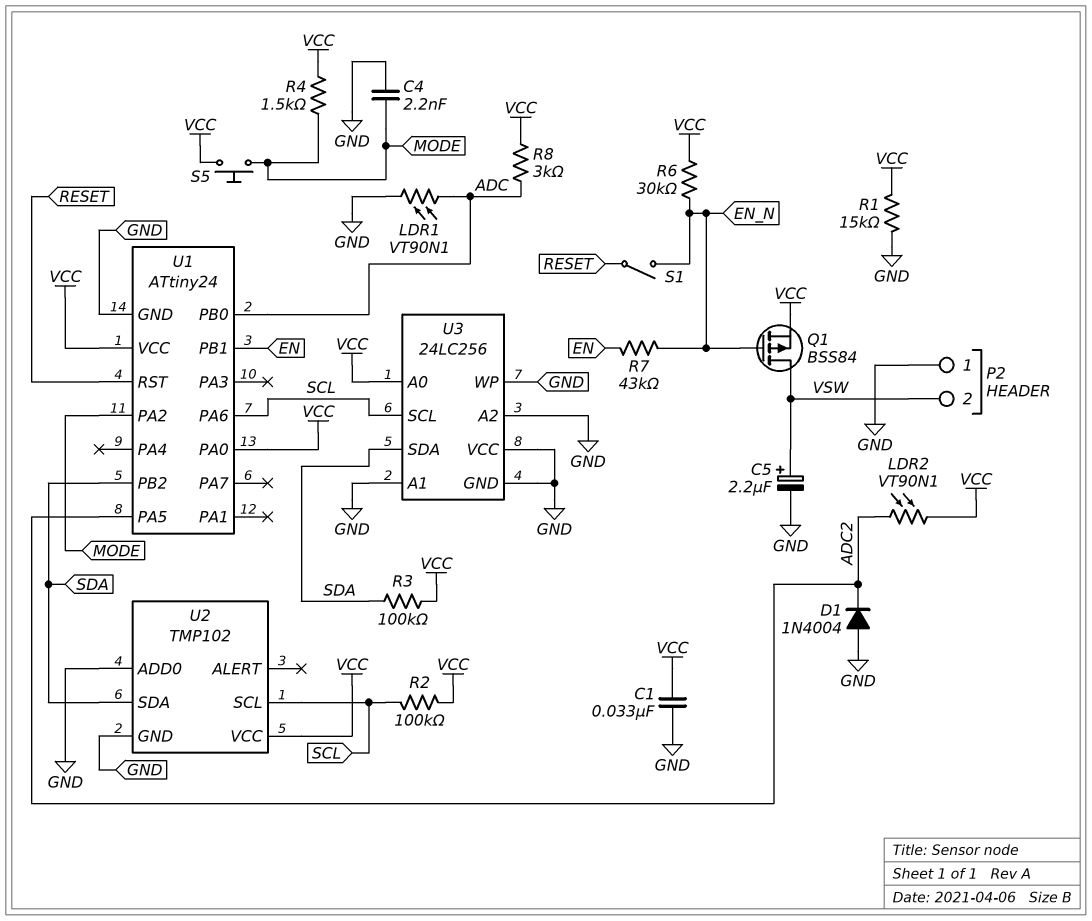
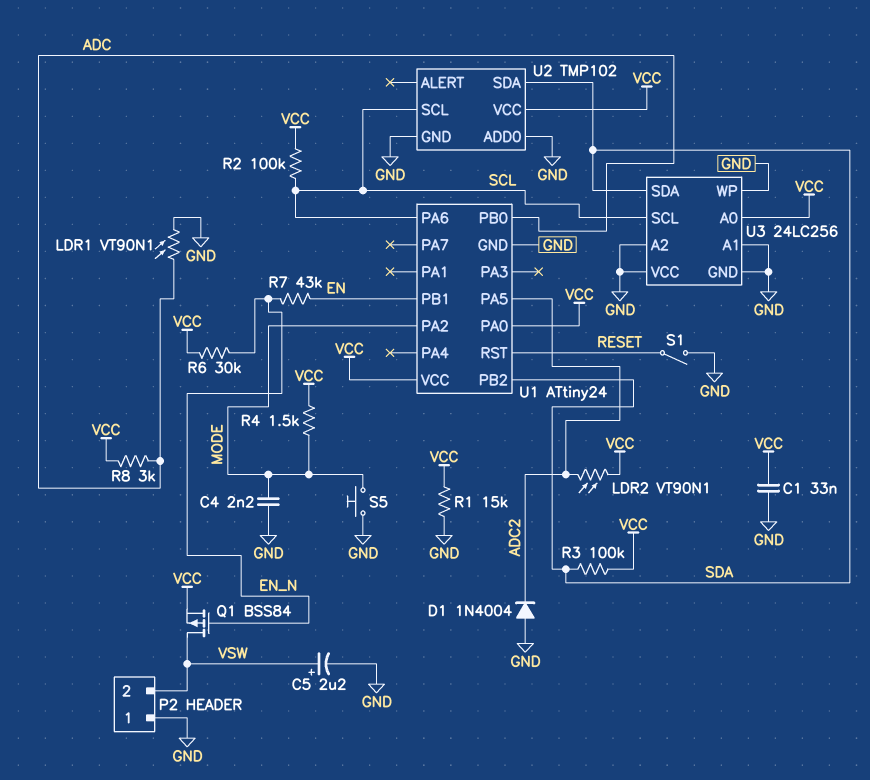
S1: switch (EN_N, RESET) -> switch (GND, RESET)
S5: button (MODE, VCC) -> button (GND, MODE)

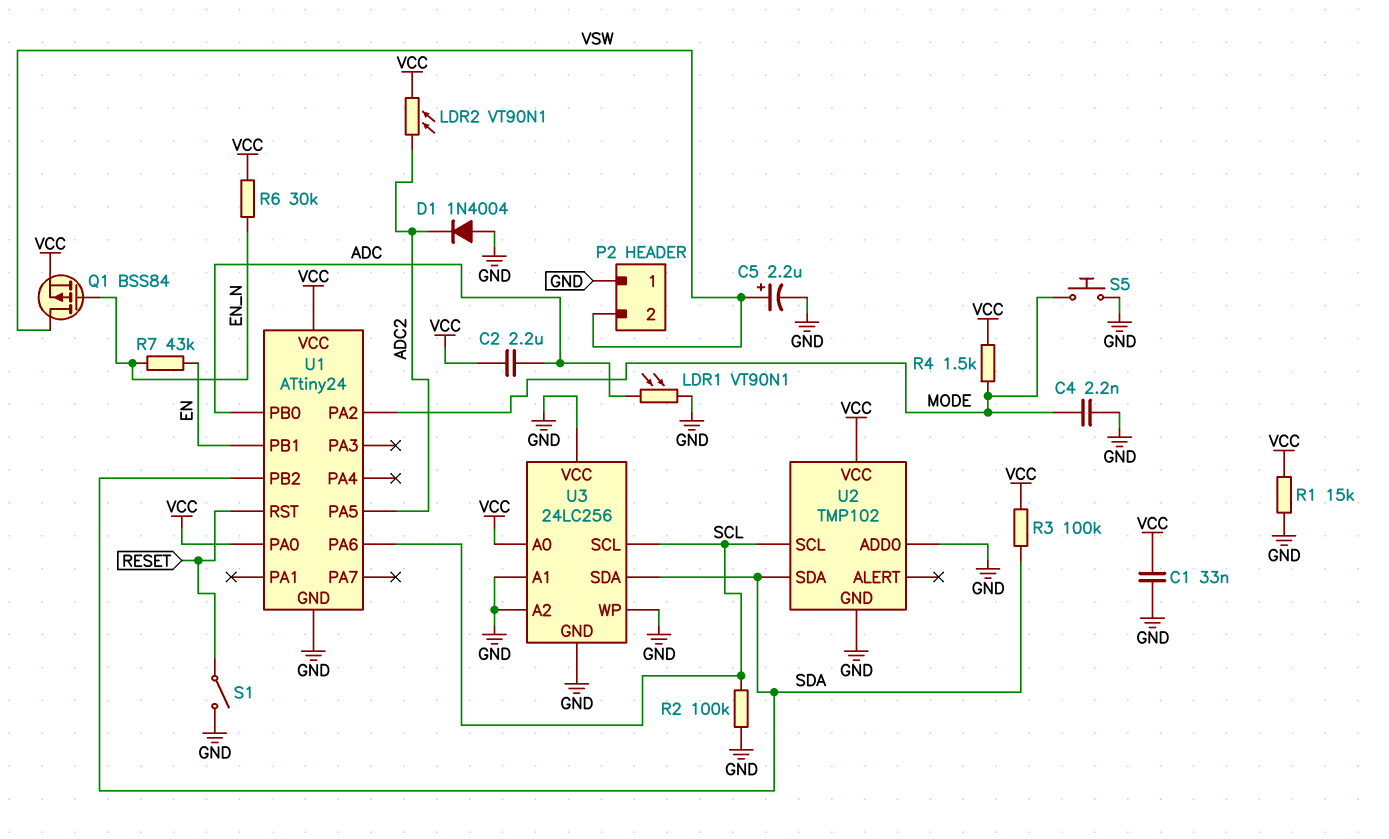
C2: none -> 2.2uF (ADC, VCC)
R2: 100k (SCL, VCC) -> 100k (GND, SCL)
R8: 3k (ADC, VCC) -> none

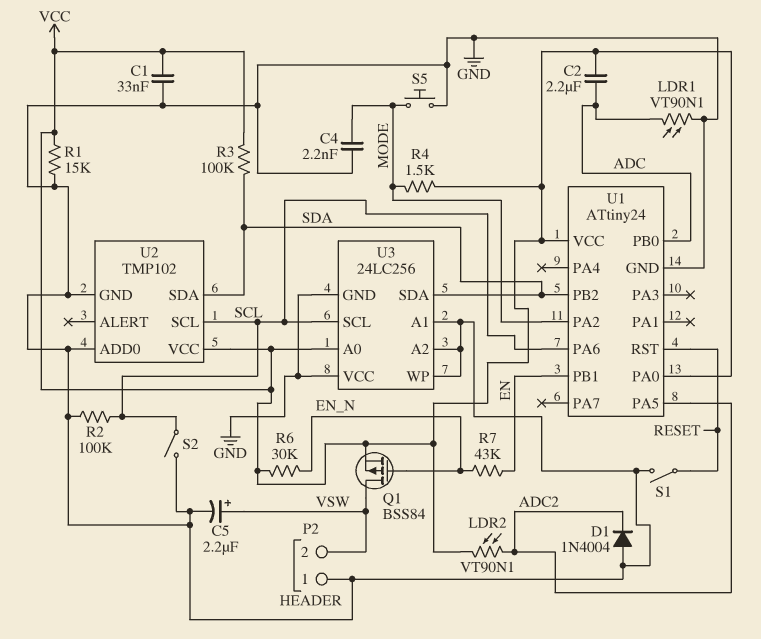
S2: none -> switch (GND, SCL)

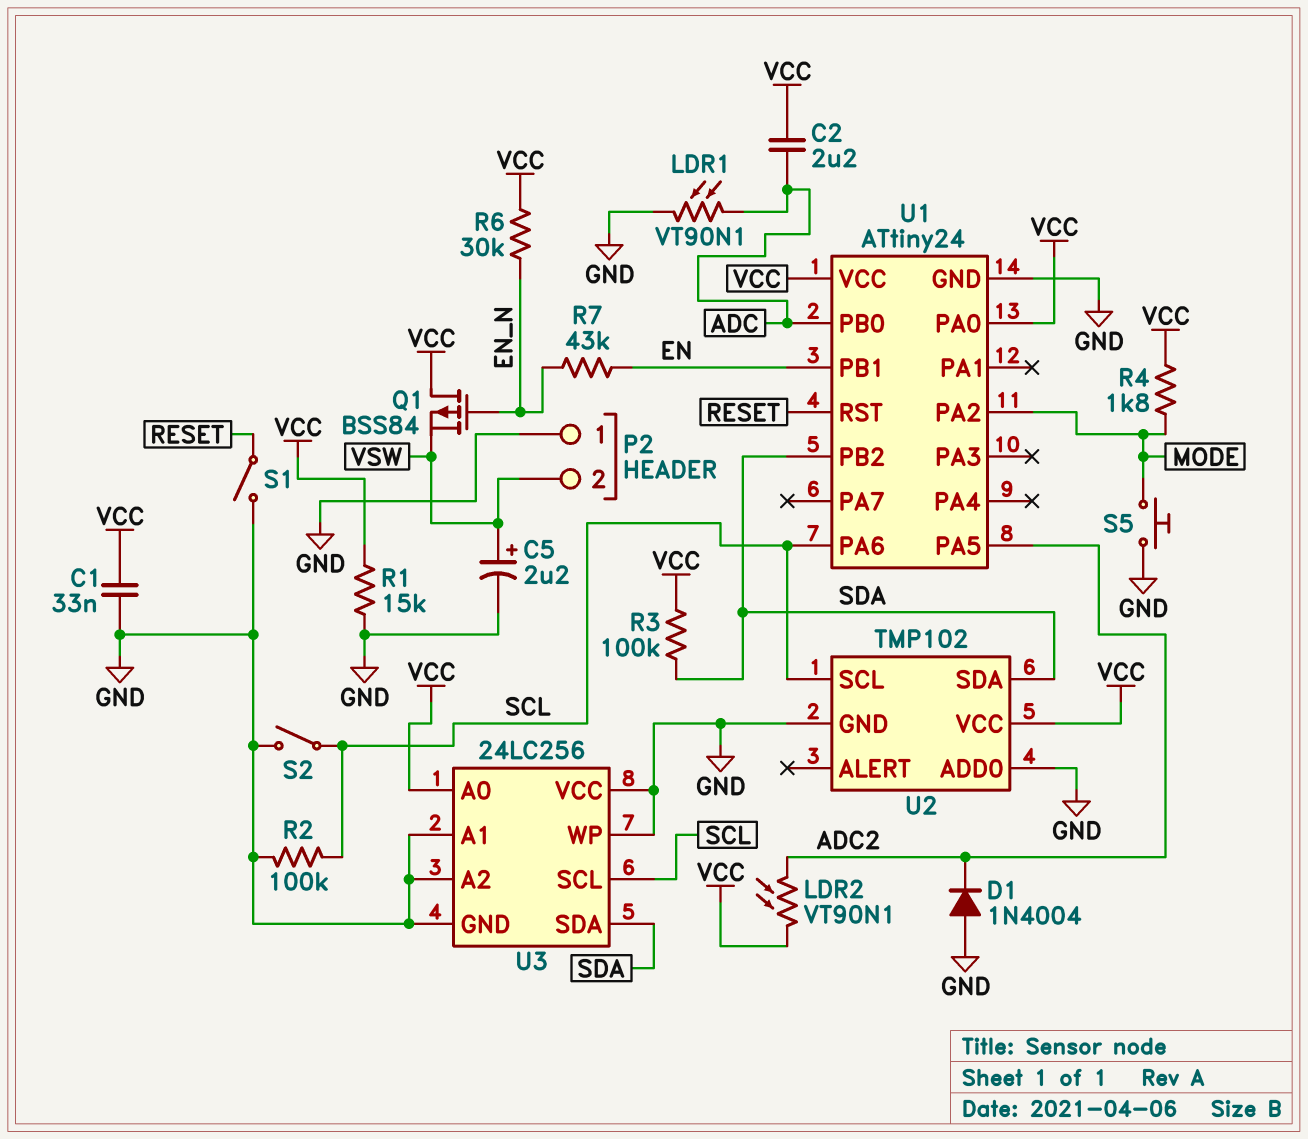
C4: 2.2nF (GND, MODE) -> none
Q1: PMOS BSS84 (G EN_N, D VSW, S VCC) -> PMOS BSS84 (G EN_N, D VCC, S VSW)
R4: 1.5k (MODE, VCC) -> 1.8k (MODE, VCC)

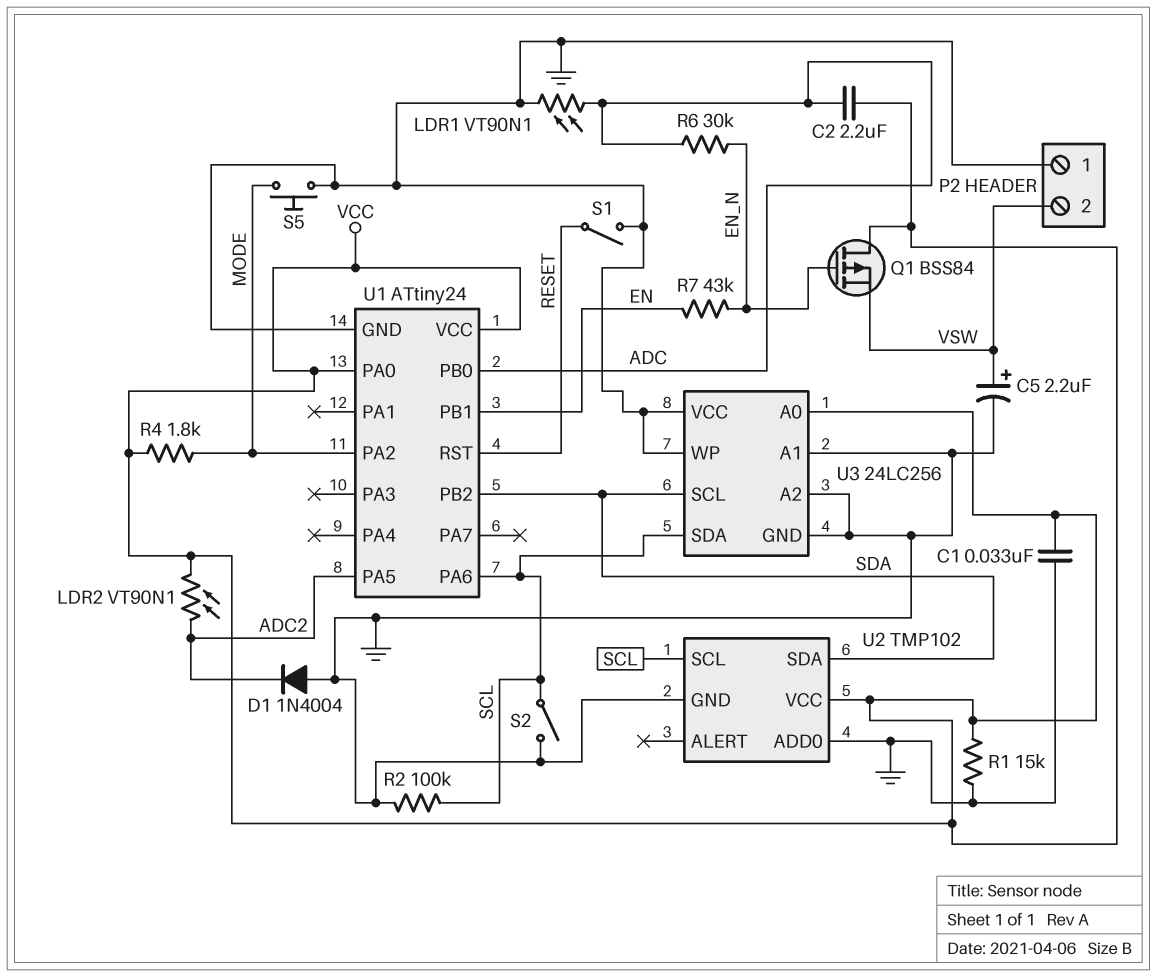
R3: 100k (SDA, VCC) -> none
R6: 30k (EN_N, VCC) -> 30k (ADC, EN_N)
U3 pin SCL: SCL -> SDA
U3 pin SDA: SDA -> SCL

